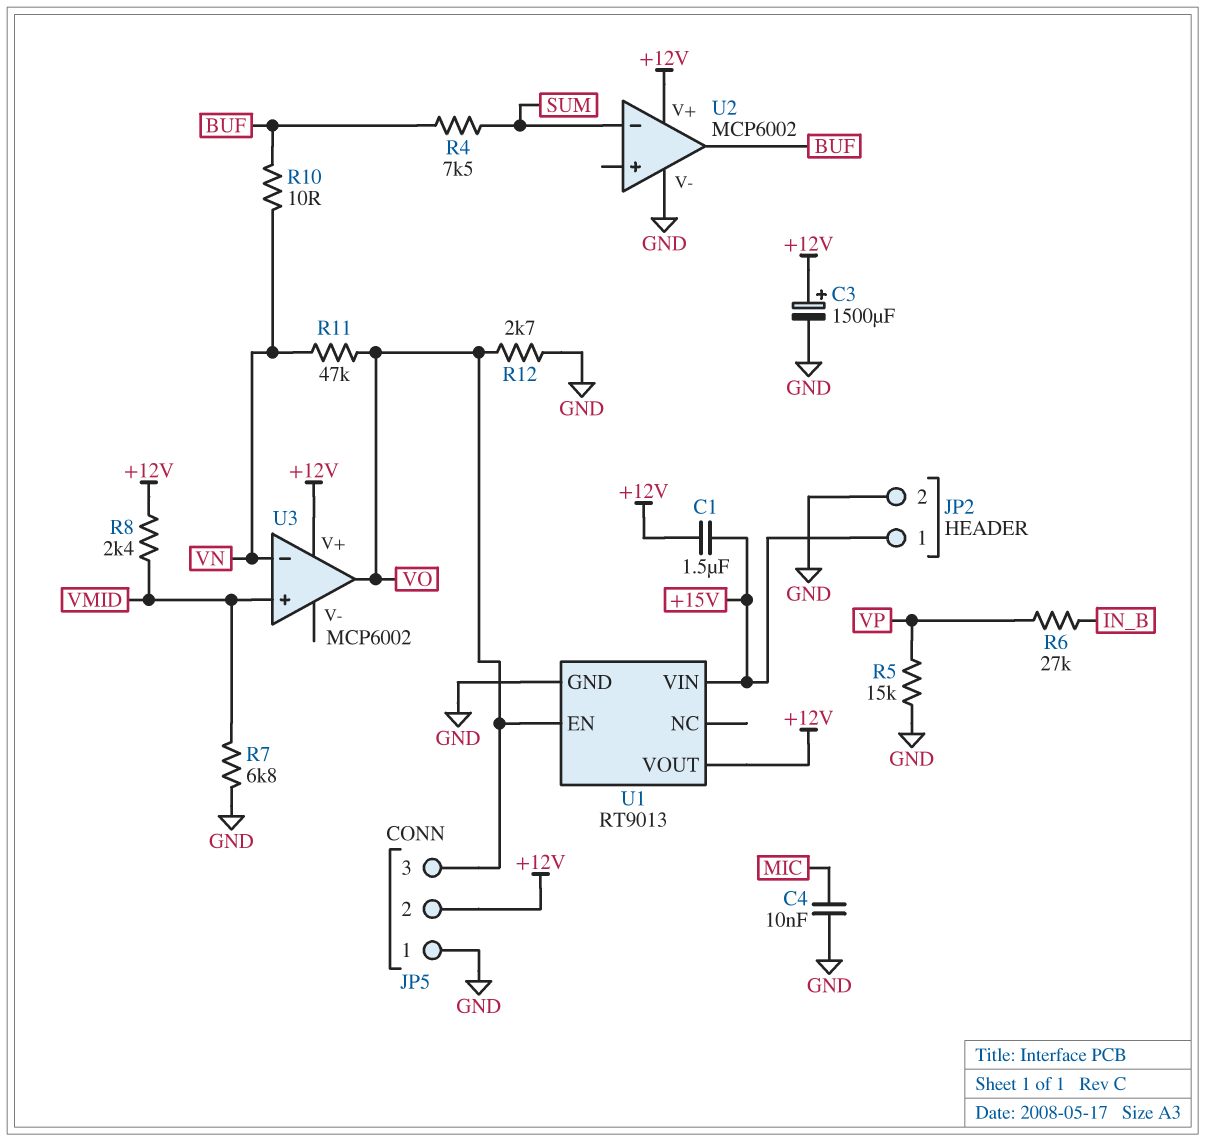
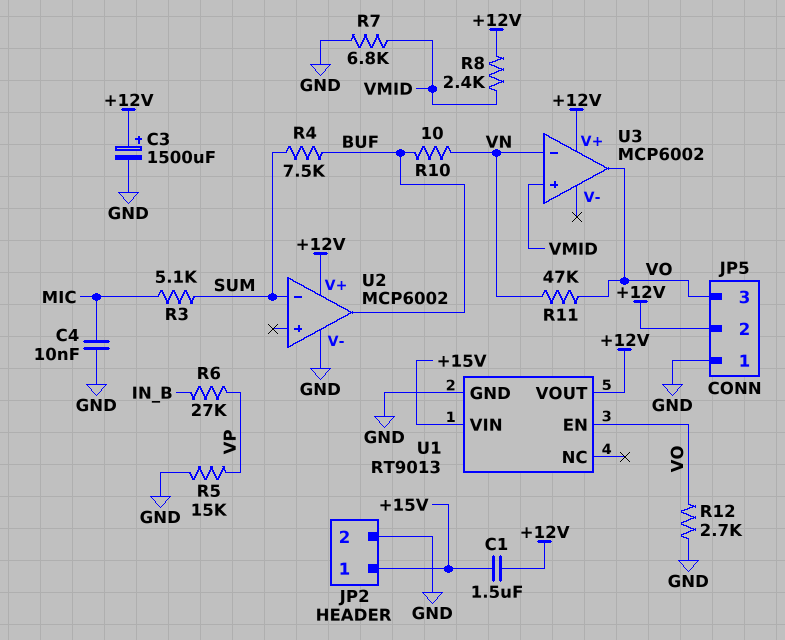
R3: none -> 5.1k (MIC, SUM)

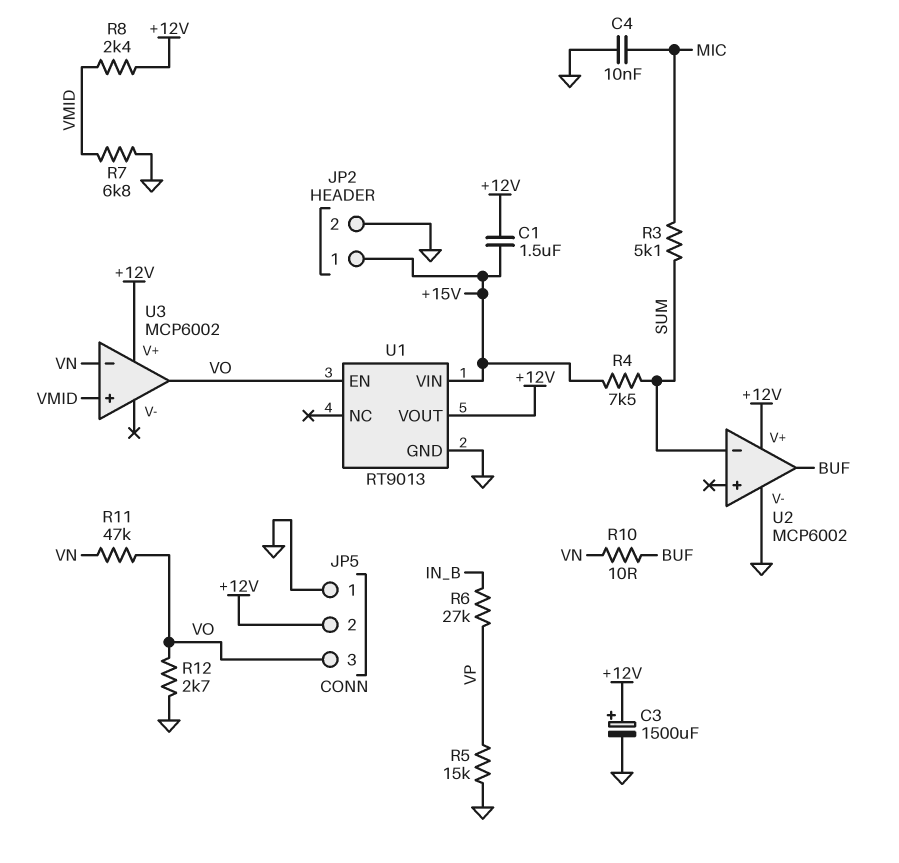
R4: 7.5k (BUF, SUM) -> 7.5k (+15V, SUM)

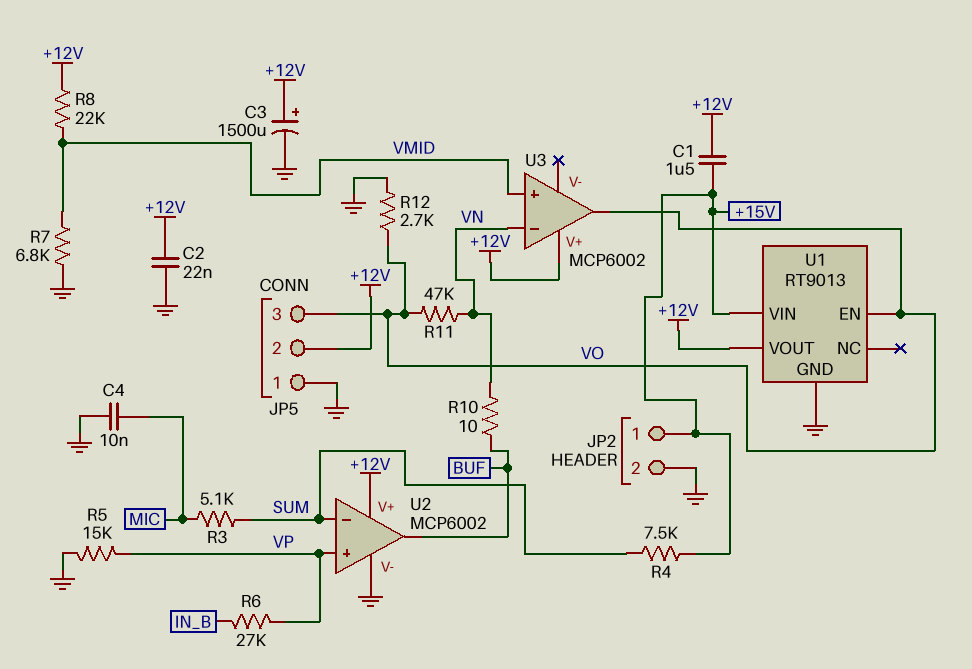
C2: none -> 22nF (+12V, GND)
R8: 2.4k (+12V, VMID) -> 22k (+12V, VMID)
U2 pin in+: none -> VP

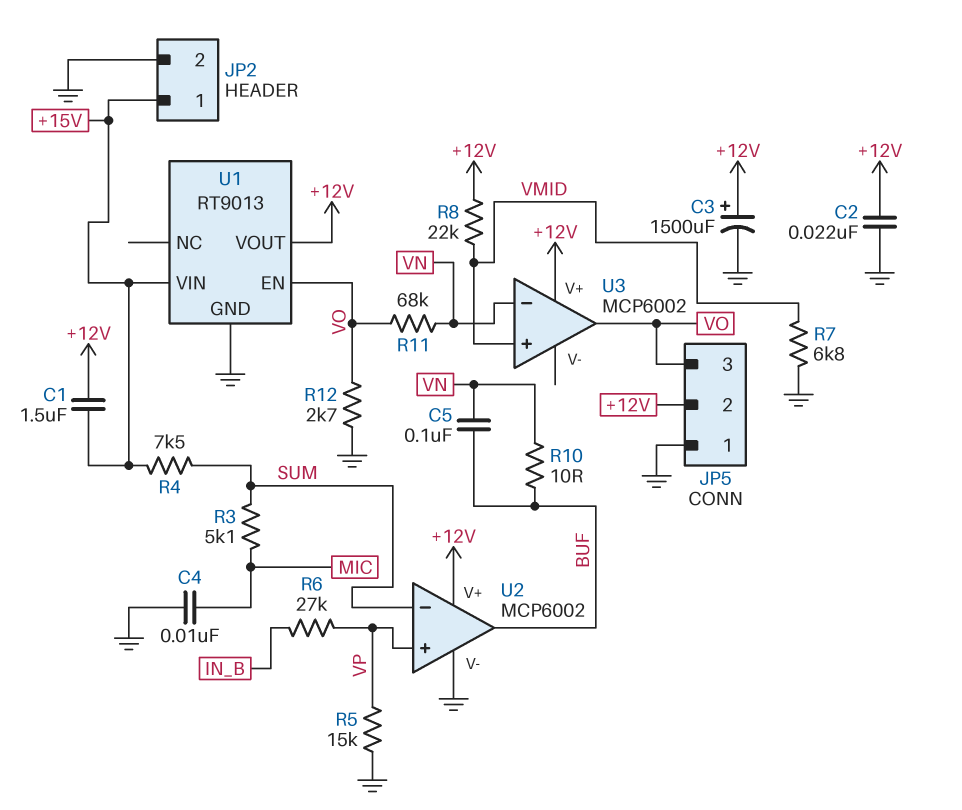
C5: none -> 100nF (BUF, VN)
R11: 47k (VN, VO) -> 68k (VN, VO)

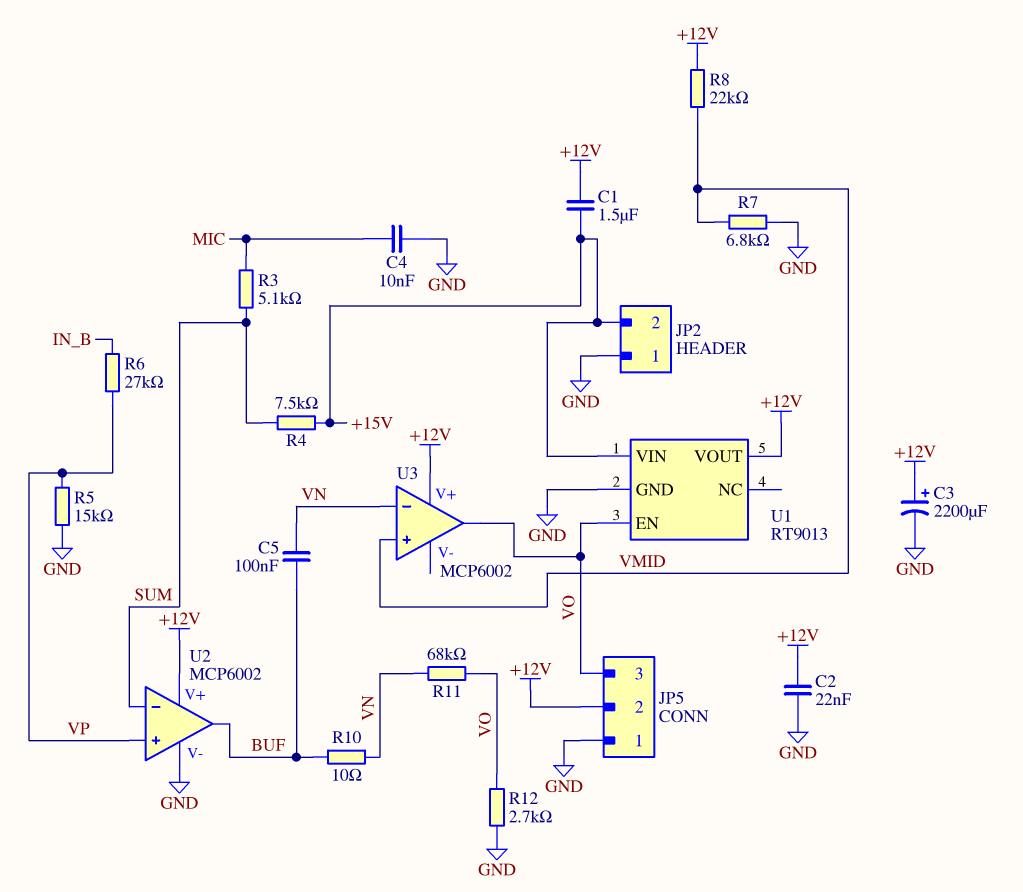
C3: 1500uF (plus +12V, minus GND) -> 2200uF (plus +12V, minus GND)
JP2 pin 1: +15V -> GND
JP2 pin 2: GND -> +15V

